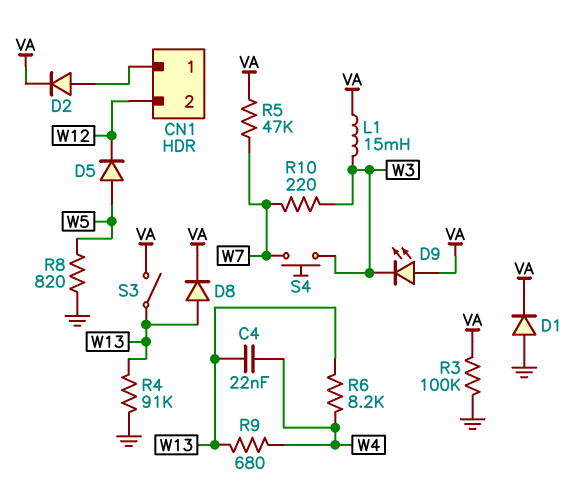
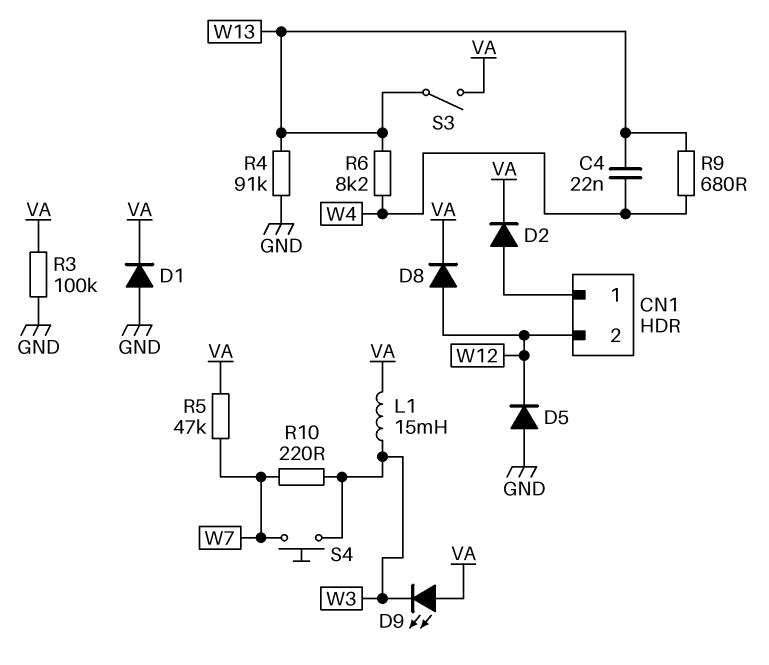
D5: diode (A W5, K W12) -> diode (A GND, K W12)
D8: diode (A W13, K VA) -> diode (A W12, K VA)
R8: 820 (GND, W5) -> none

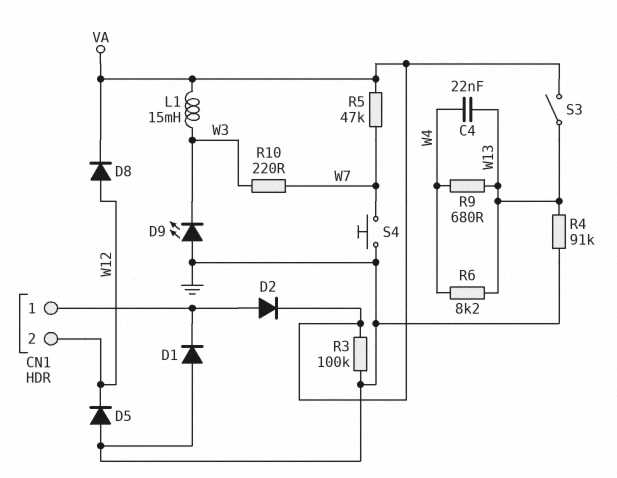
D1: diode (A GND, K VA) -> diode (A GND, K CN1/1)
D9: LED (A VA, K W3) -> LED (A GND, K W3)
S4: button (W3, W7) -> button (GND, W7)

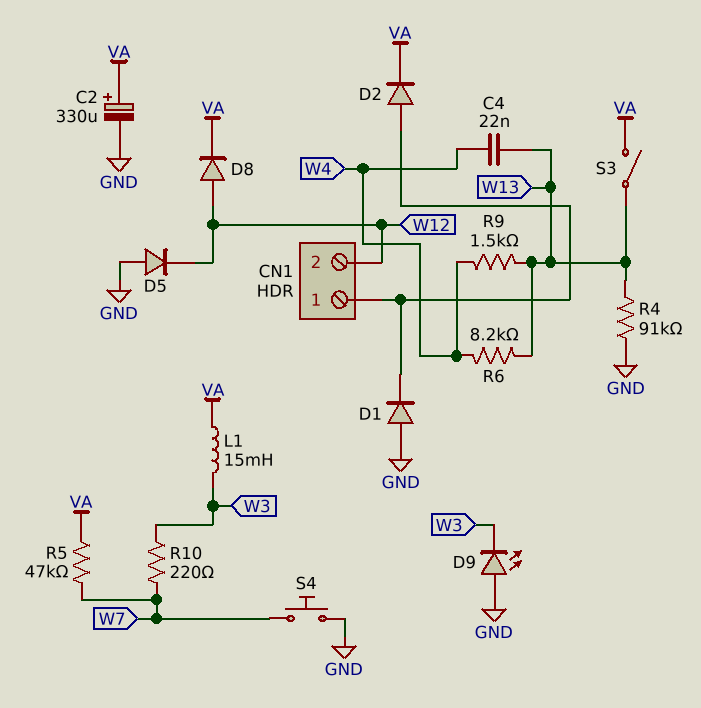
C2: none -> 330uF (plus VA, minus GND)
R3: 100k (GND, VA) -> none
R9: 680 (W4, W13) -> 1.5k (W4, W13)

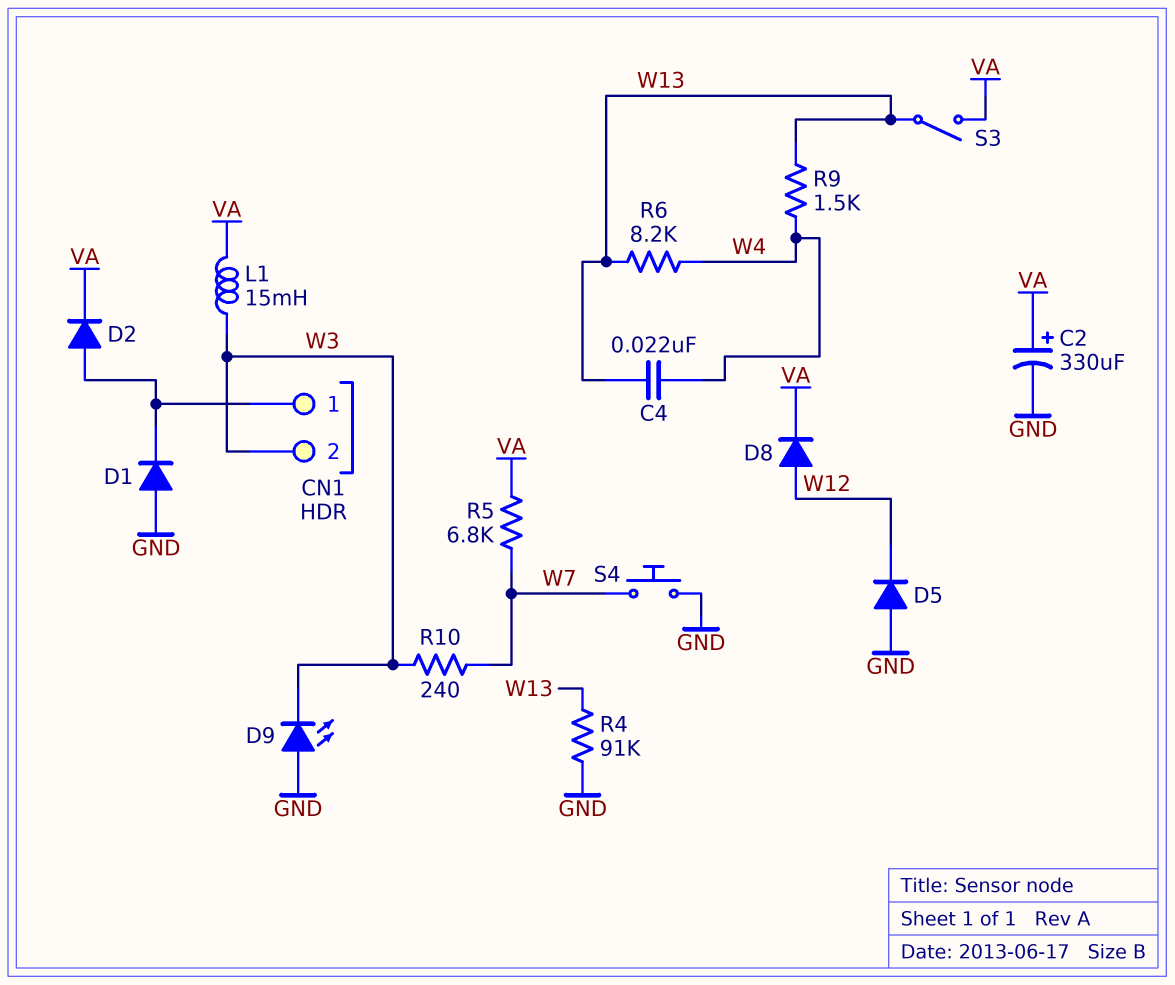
CN1 pin 2: W12 -> W3
R5: 47k (VA, W7) -> 6.8k (VA, W7)
R10: 220 (W3, W7) -> 240 (W3, W7)

